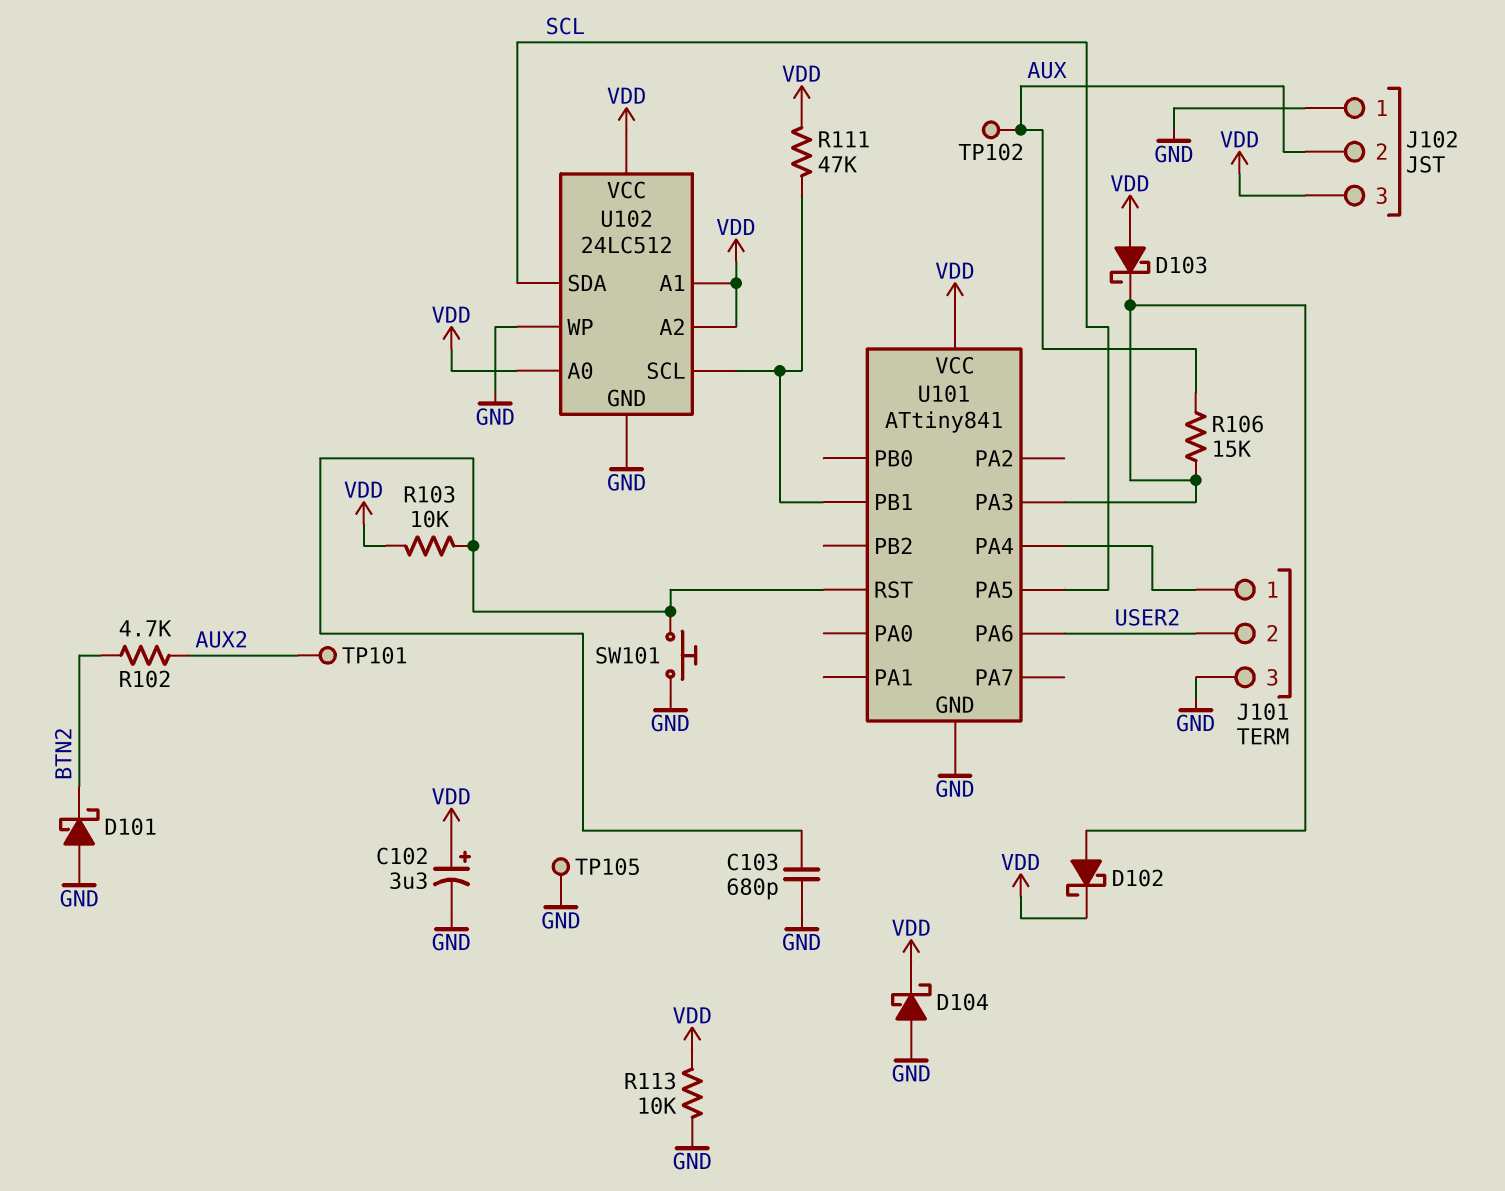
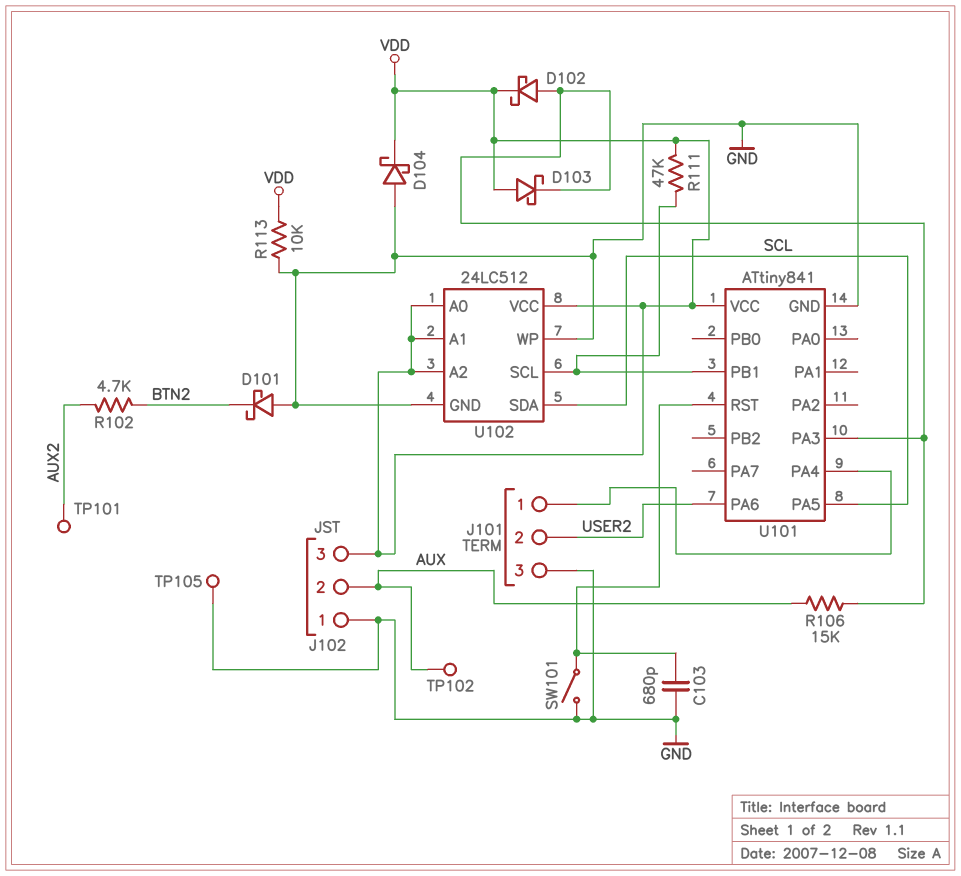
C102: 3.3uF (plus VDD, minus GND) -> none
R103: 10k (U101/RST, VDD) -> none
SW101: button (GND, U101/RST) -> switch (GND, U101/RST)

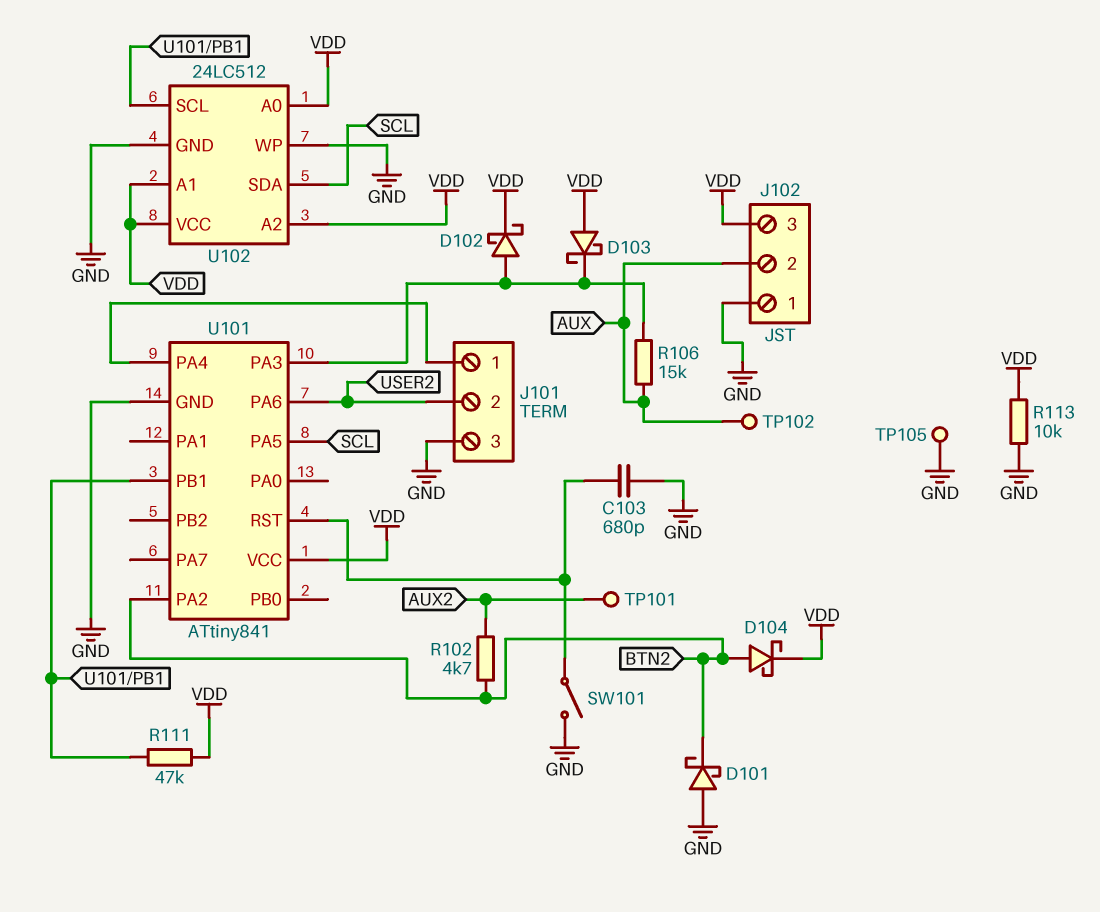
D104: schottky (A GND, K VDD) -> schottky (A BTN2, K VDD)
U101 pin PA2: none -> BTN2

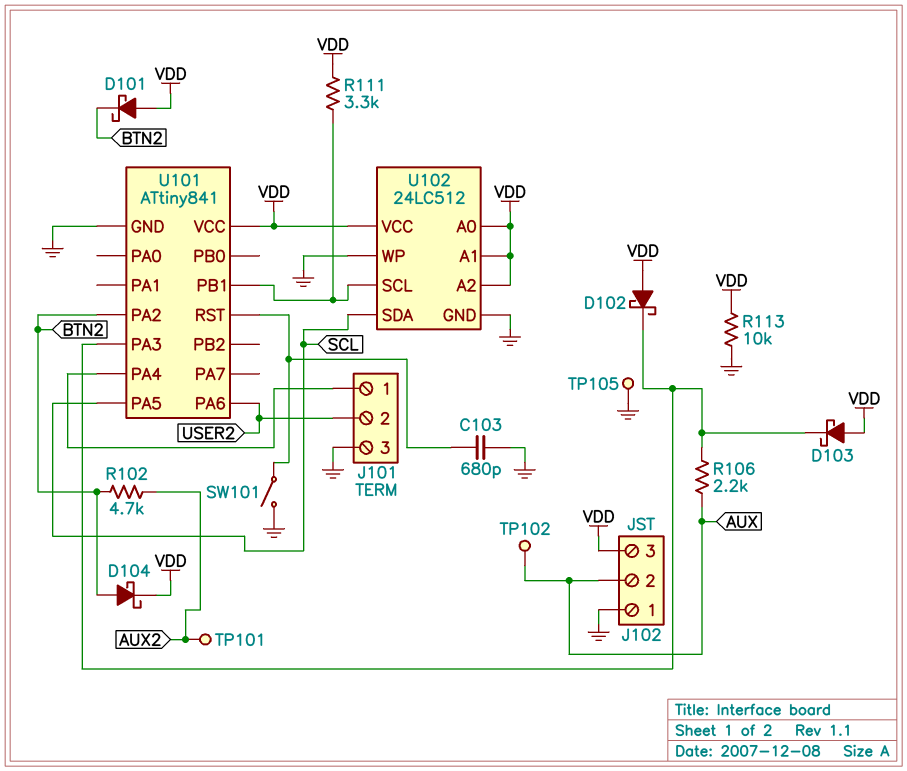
D101: schottky (A GND, K BTN2) -> schottky (A VDD, K BTN2)
D102: schottky (A U101/PA3, K VDD) -> schottky (A VDD, K U101/PA3)
R106: 15k (AUX, U101/PA3) -> 2.2k (AUX, U101/PA3)
R111: 47k (U101/PB1, VDD) -> 3.3k (U101/PB1, VDD)

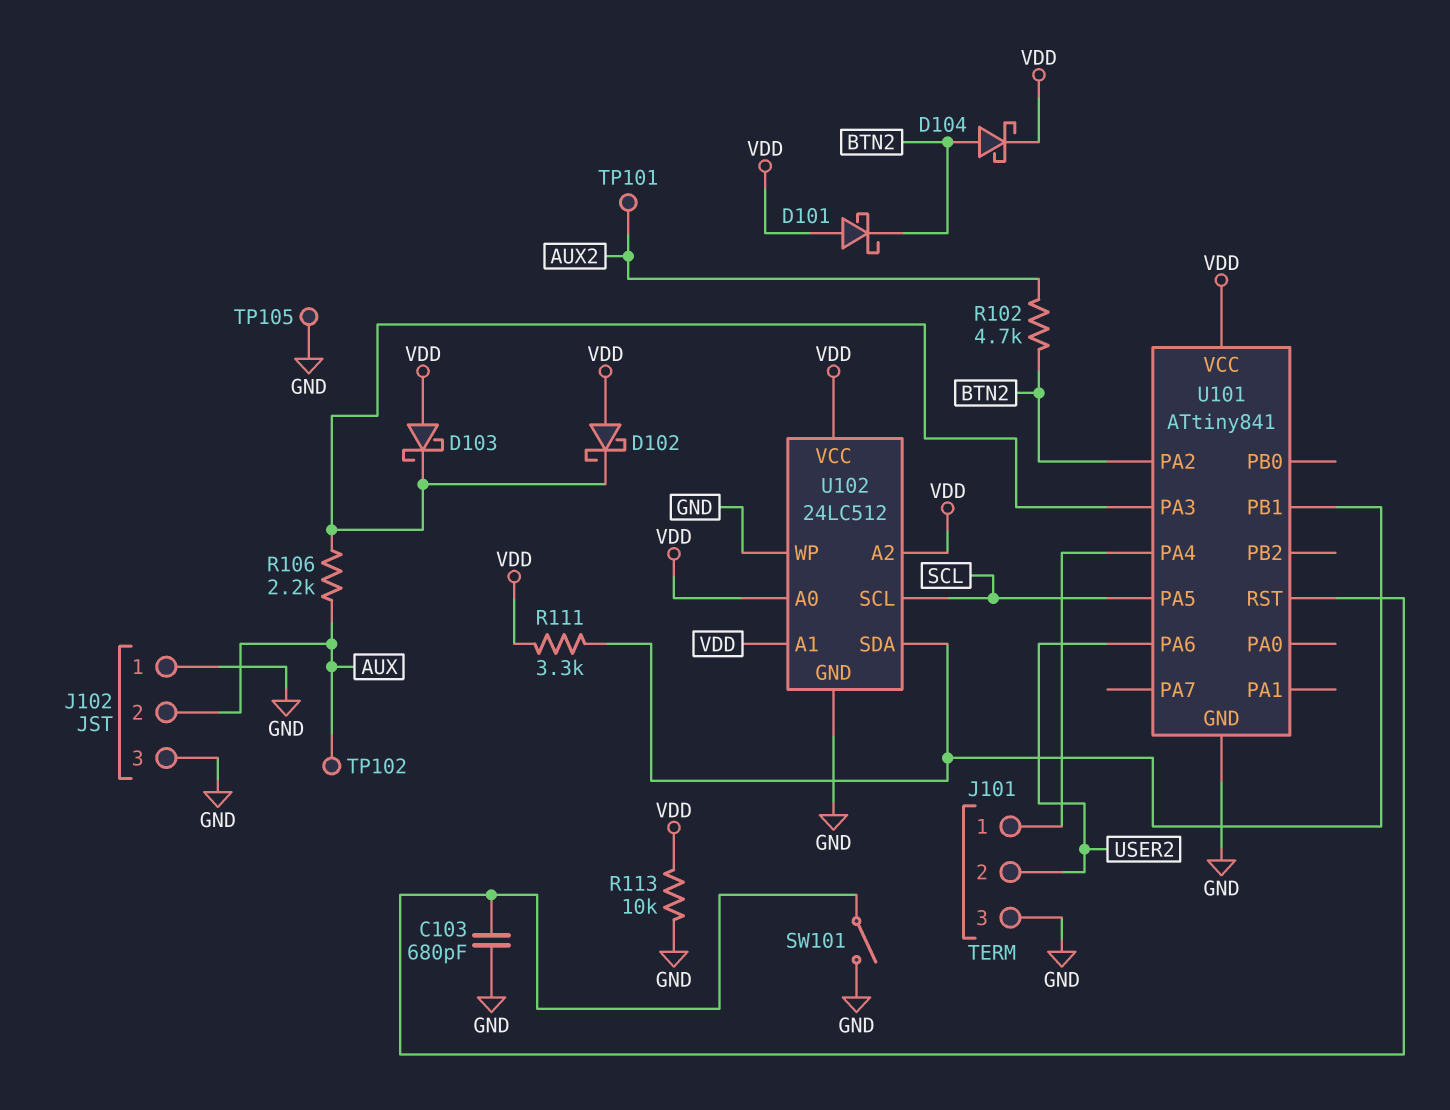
J102 pin 3: VDD -> GND
U102 pin SCL: U101/PB1 -> SCL
U102 pin SDA: SCL -> U101/PB1

